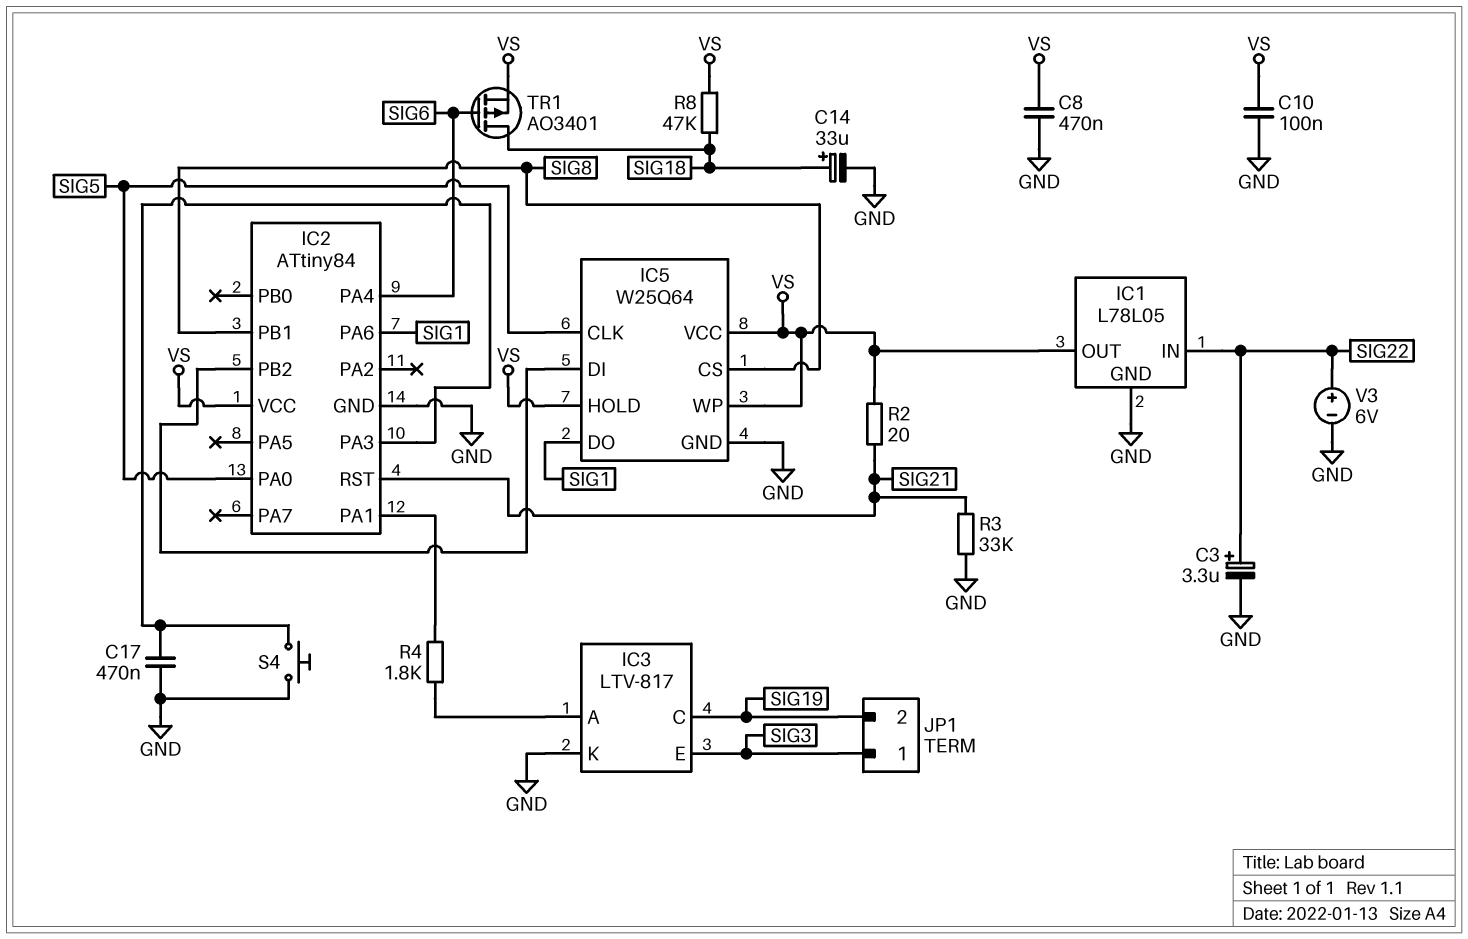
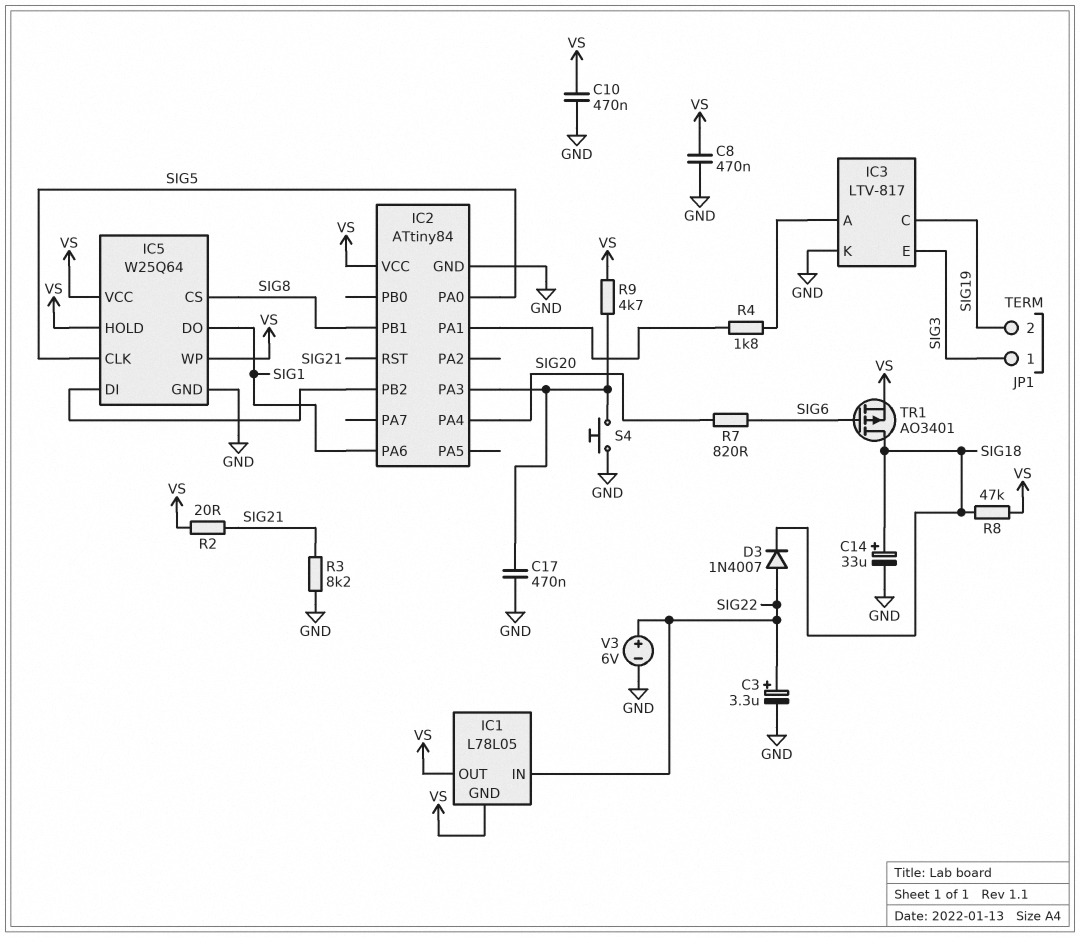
C10: 100nF (GND, VS) -> 470nF (GND, VS)
D3: none -> diode 1N4007 (A SIG22, K SIG18)
IC1 pin GND: GND -> VS
IC2 pin PA4: SIG6 -> SIG20
R3: 33k (GND, SIG21) -> 8.2k (GND, SIG21)
R7: none -> 820 (SIG6, SIG20)
R9: none -> 4.7k (IC2/PA3, VS)

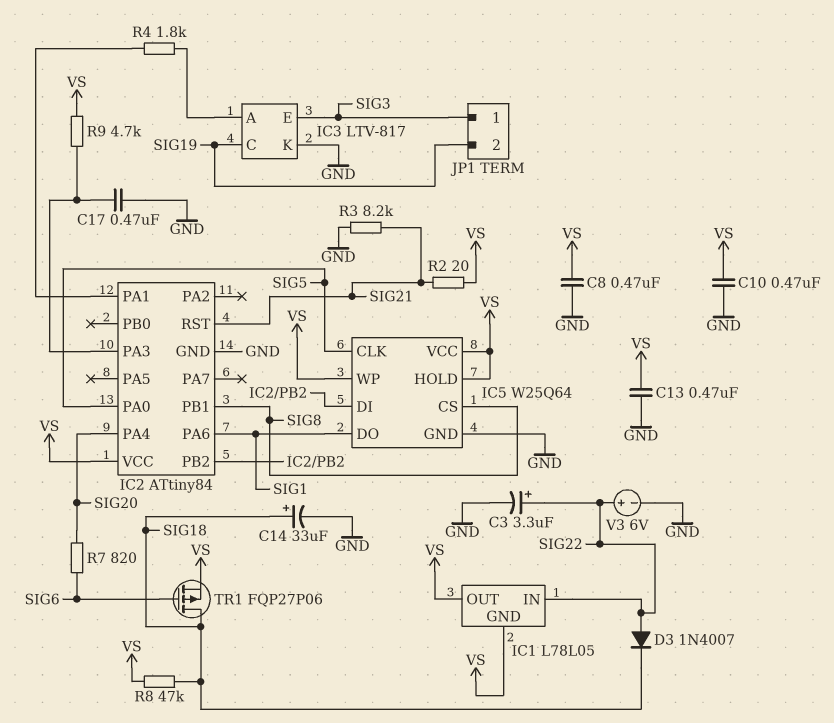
C13: none -> 470nF (GND, VS)
S4: button (GND, IC2/PA3) -> none
TR1: PMOS AO3401 (G SIG6, D SIG18, S VS) -> PMOS FQP27P06 (G SIG6, D SIG18, S VS)

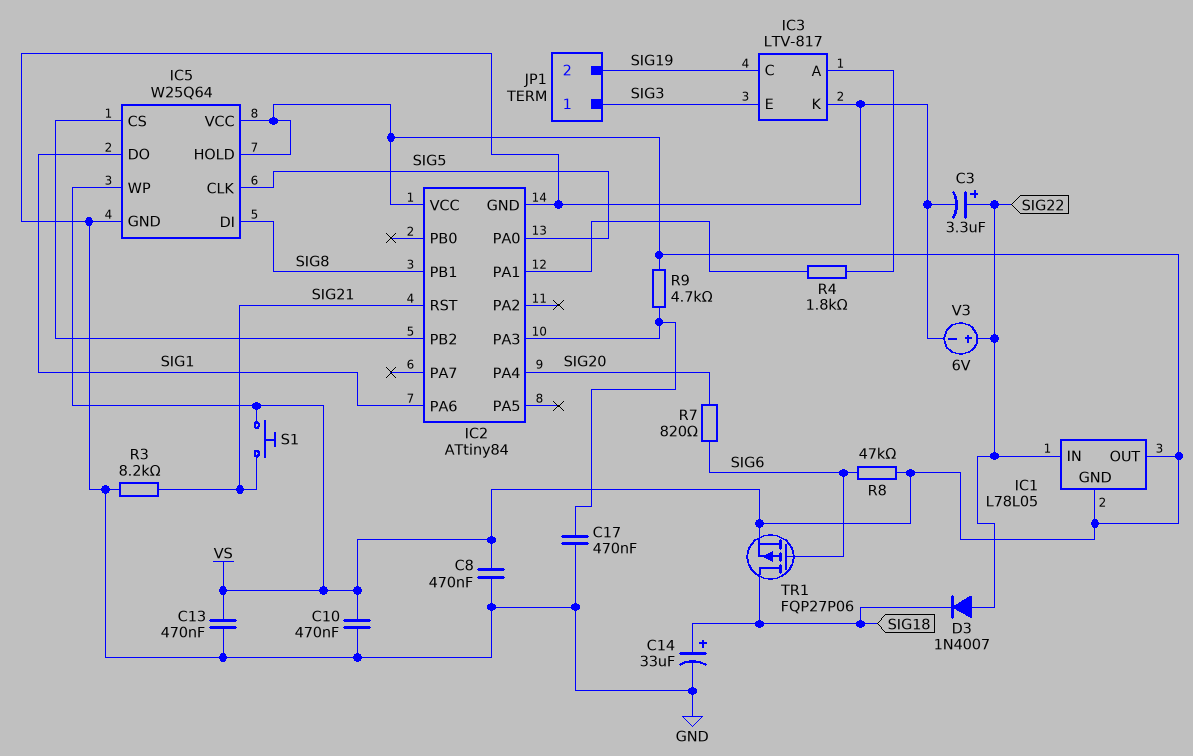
IC5 pin CS: SIG8 -> IC2/PB2
IC5 pin DI: IC2/PB2 -> SIG8
R2: 20 (SIG21, VS) -> none
R8: 47k (SIG18, VS) -> 47k (SIG6, VS)
S1: none -> button (SIG21, VS)

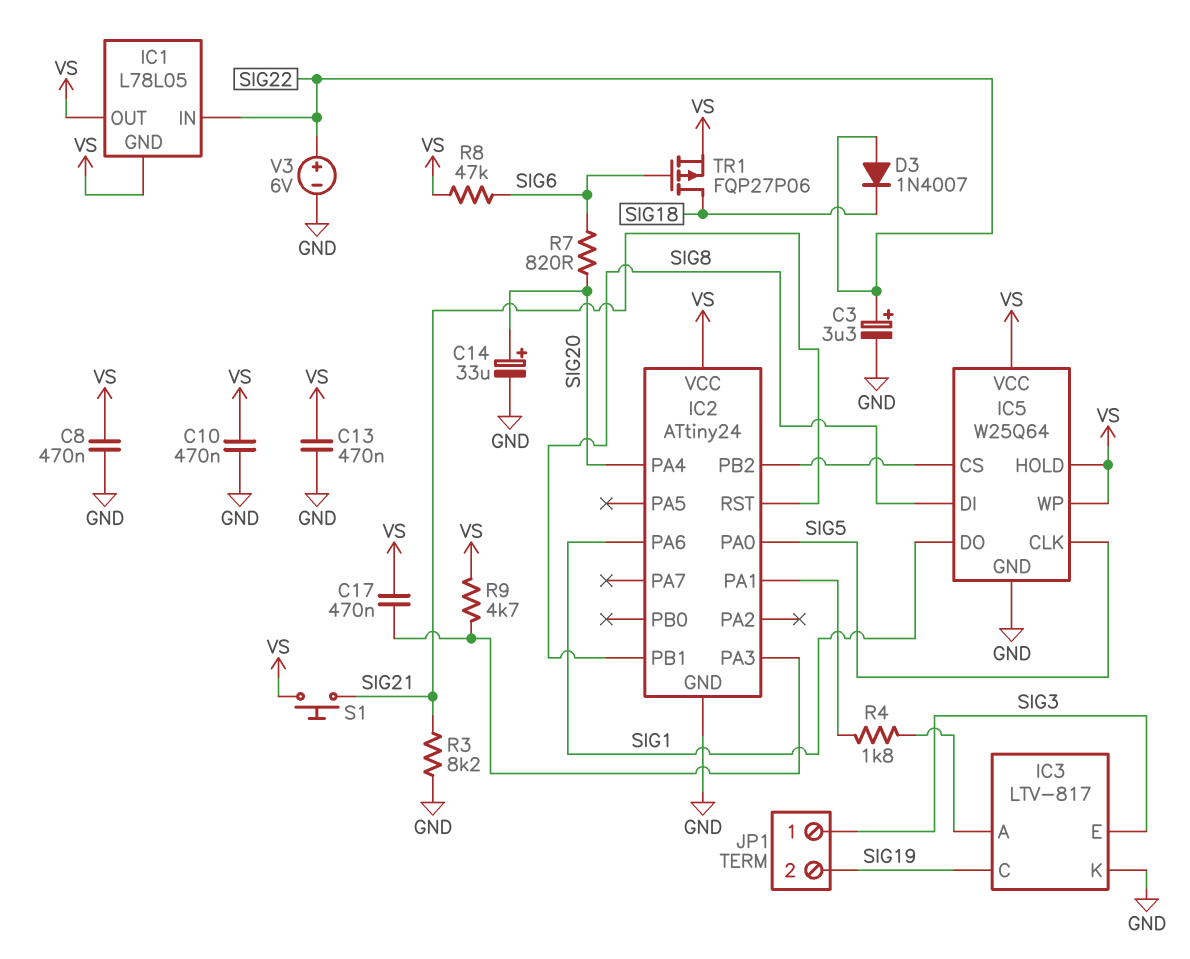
C14: 33uF (plus SIG18, minus GND) -> 33uF (plus SIG20, minus GND)
C17: 470nF (GND, IC2/PA3) -> 470nF (IC2/PA3, VS)
IC2: ATtiny84 -> ATtiny24

